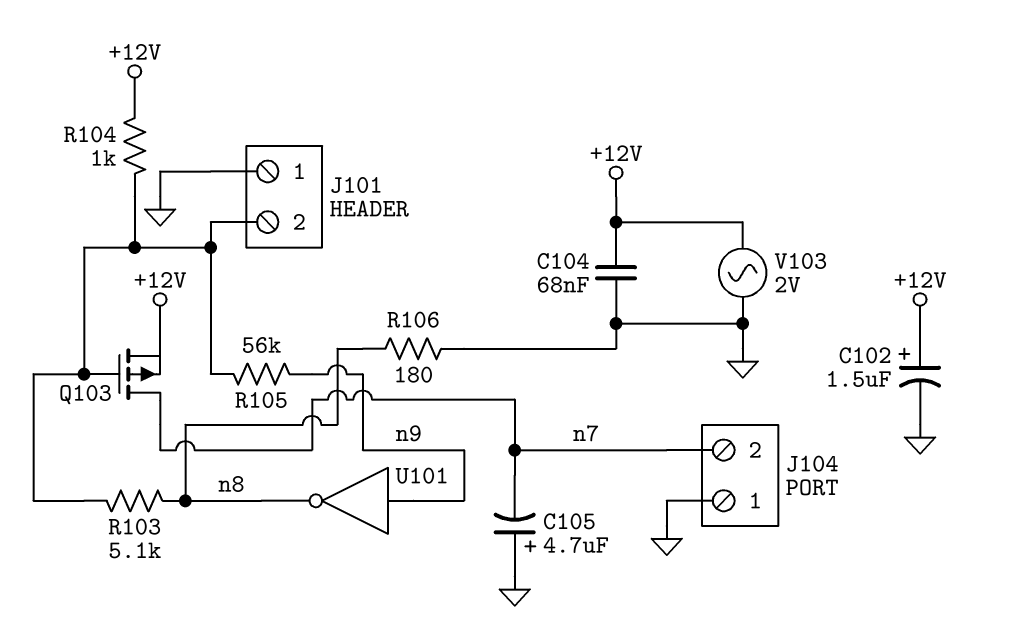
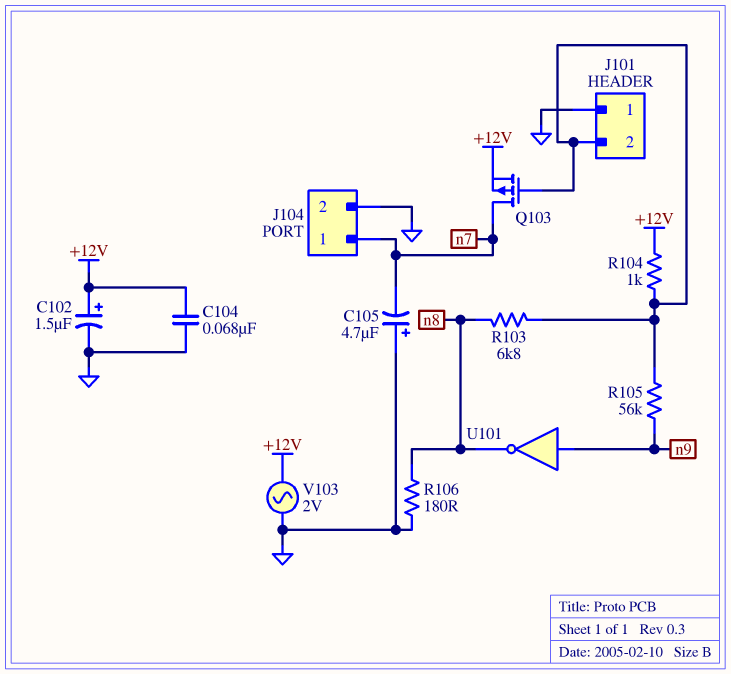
J104 pin 1: GND -> n7
J104 pin 2: n7 -> GND
R103: 5.1k (J101/2, n8) -> 6.8k (J101/2, n8)

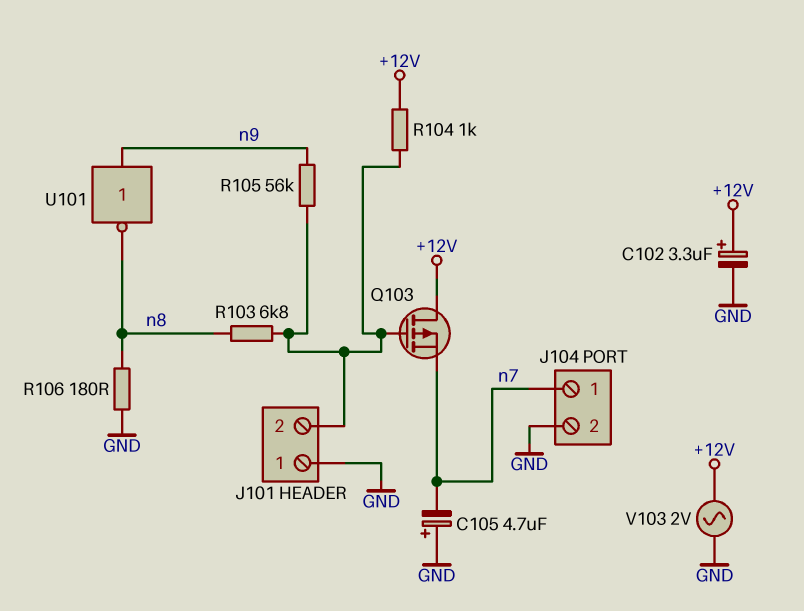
C102: 1.5uF (plus +12V, minus GND) -> 3.3uF (plus +12V, minus GND)
C104: 68nF (+12V, GND) -> none
Q103: PMOS (G J101/2, D n7, S +12V) -> PMOS (G J101/2, D +12V, S n7)

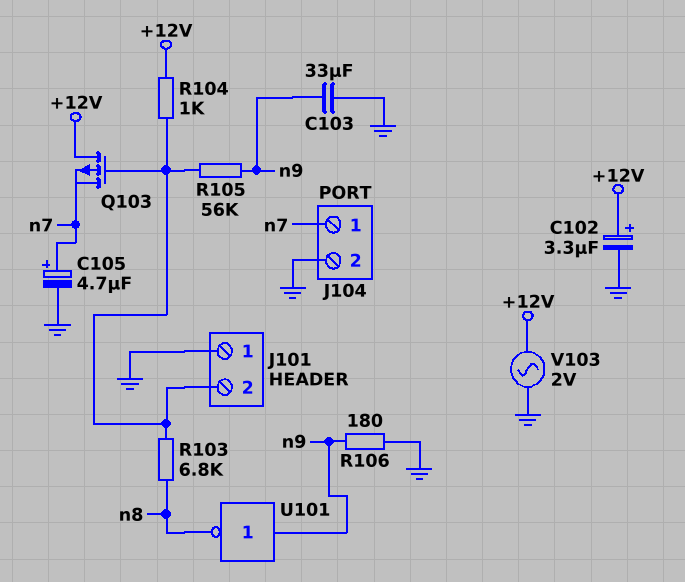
C103: none -> 33uF (GND, n9)
C105: 4.7uF (plus GND, minus n7) -> 4.7uF (plus n7, minus GND)
R106: 180 (GND, n8) -> 180 (GND, n9)

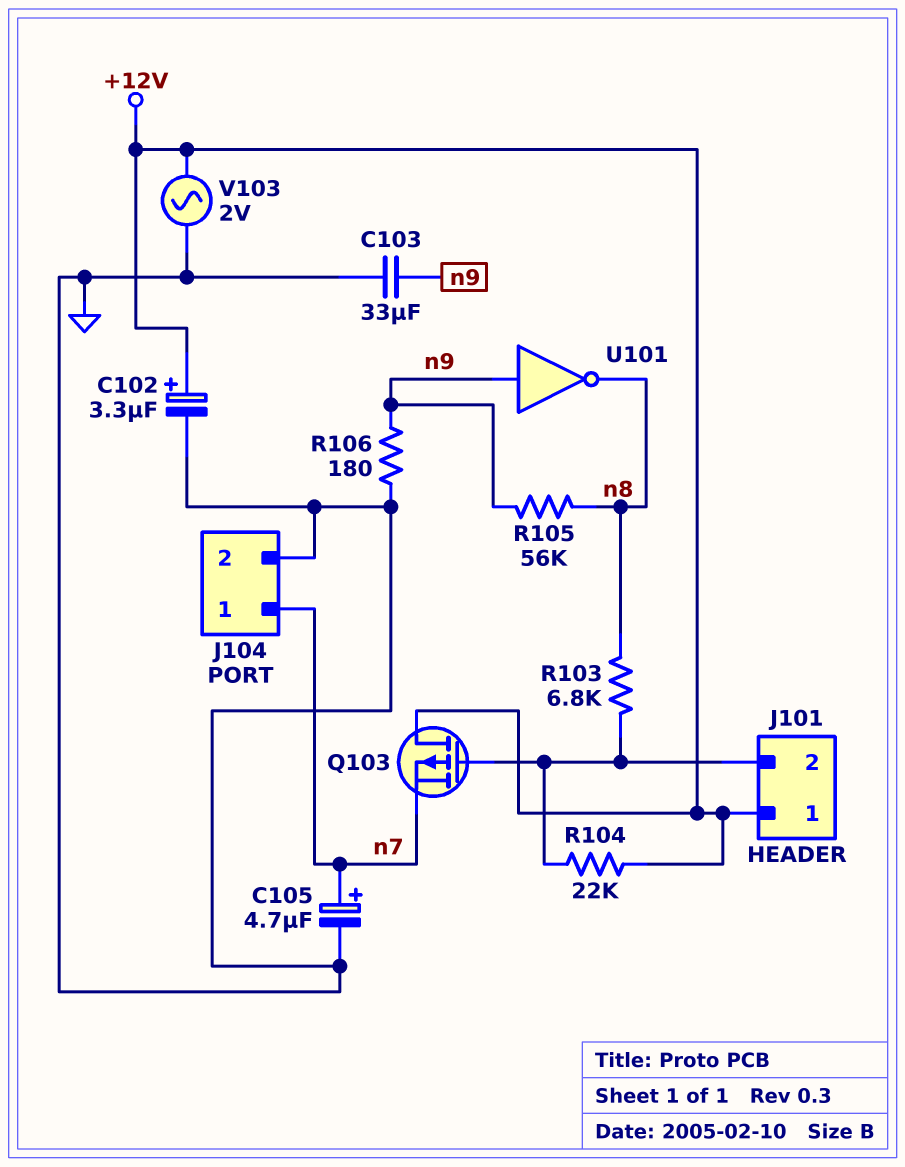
J101 pin 1: GND -> +12V
R104: 1k (+12V, J101/2) -> 22k (+12V, J101/2)
R105: 56k (J101/2, n9) -> 56k (n8, n9)

